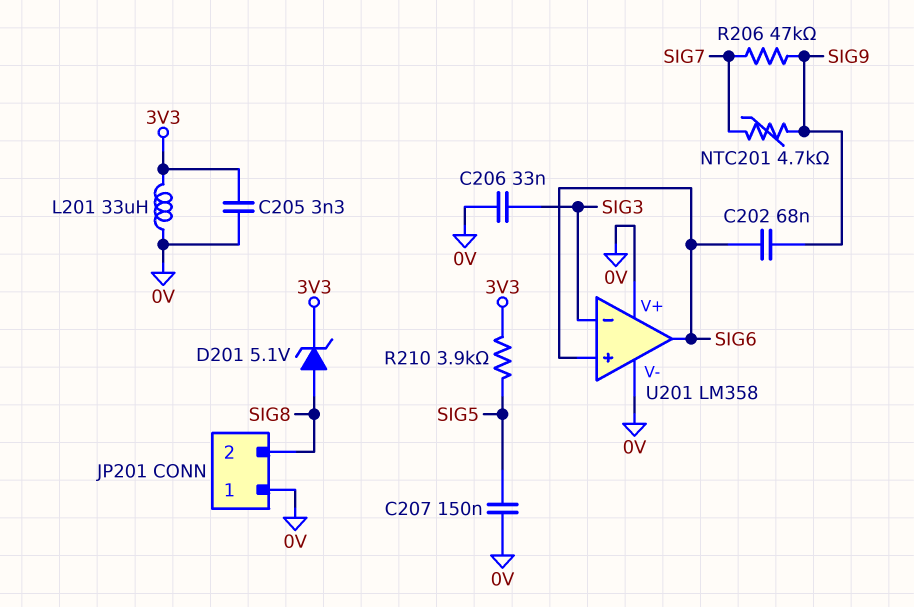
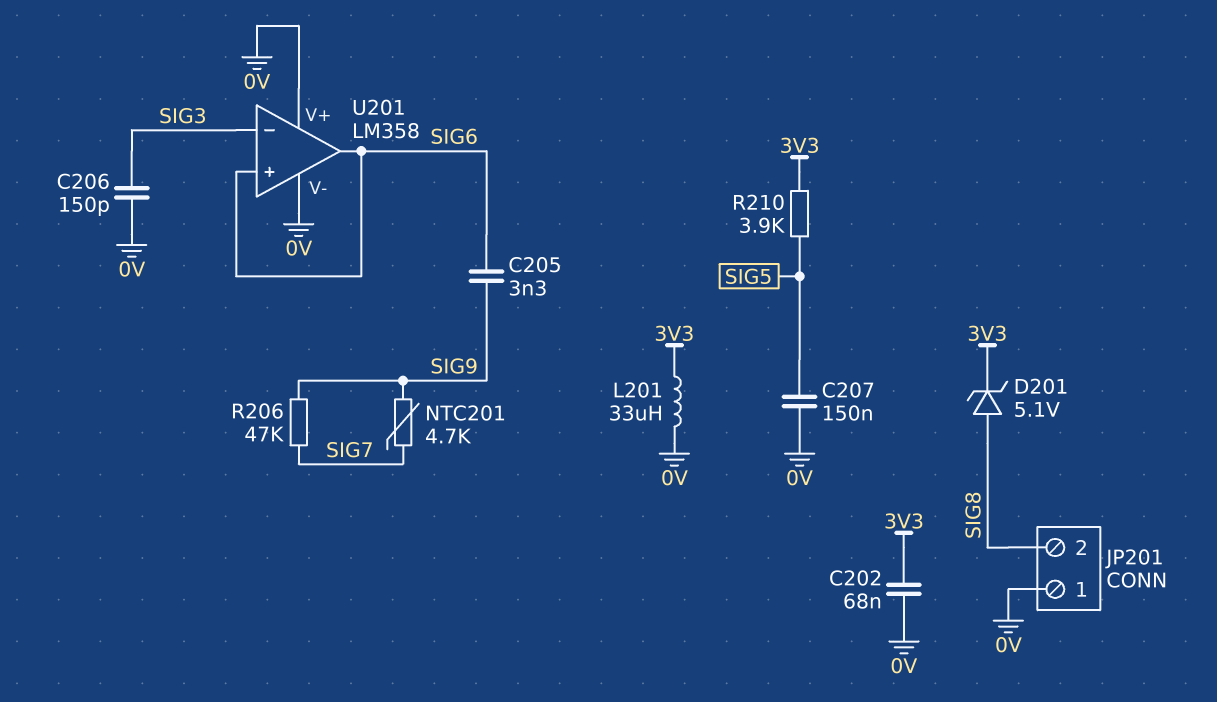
C202: 68nF (SIG6, SIG9) -> 68nF (0V, 3V3)
C205: 3.3nF (0V, 3V3) -> 3.3nF (SIG6, SIG9)
C206: 33nF (0V, SIG3) -> 150pF (0V, SIG3)

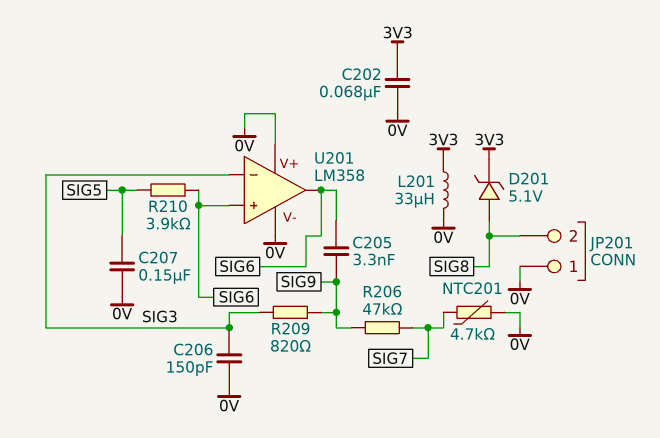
NTC201: 4.7k (SIG7, SIG9) -> 4.7k (0V, SIG7)
R209: none -> 820 (SIG3, SIG9)
R210: 3.9k (3V3, SIG5) -> 3.9k (SIG5, SIG6)

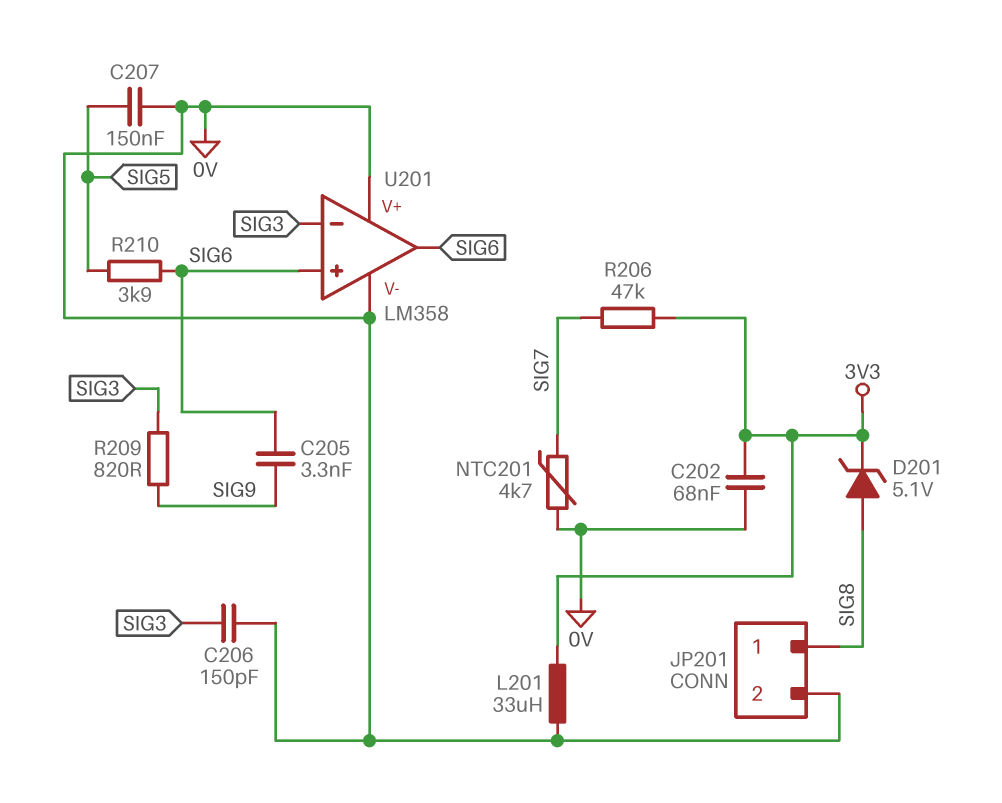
JP201 pin 1: 0V -> SIG8
JP201 pin 2: SIG8 -> 0V
R206: 47k (SIG7, SIG9) -> 47k (3V3, SIG7)

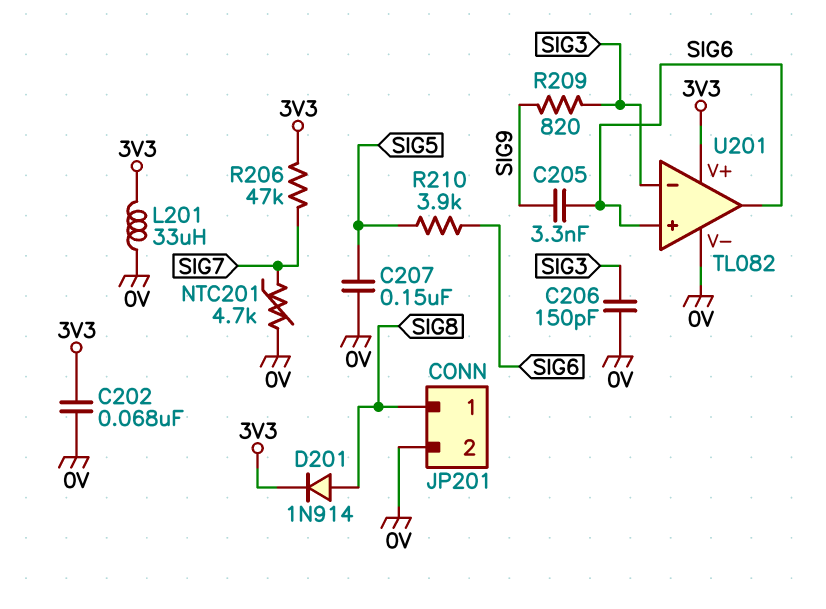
D201: zener 5.1V (A SIG8, K 3V3) -> diode 1N914 (A SIG8, K 3V3)
U201: LM358 -> TL082
U201 pin V+: 0V -> 3V3

